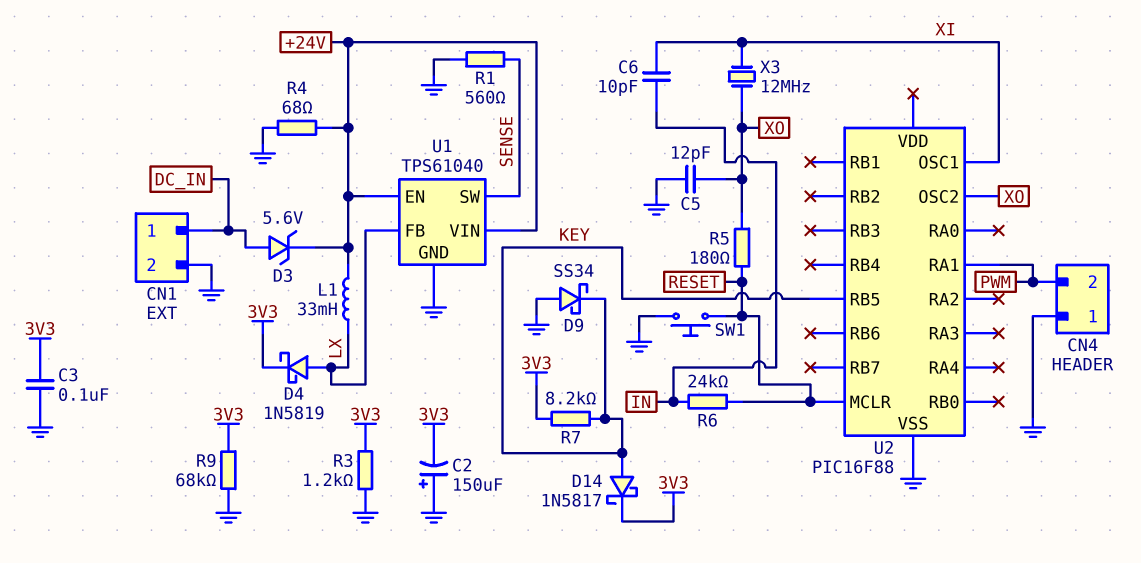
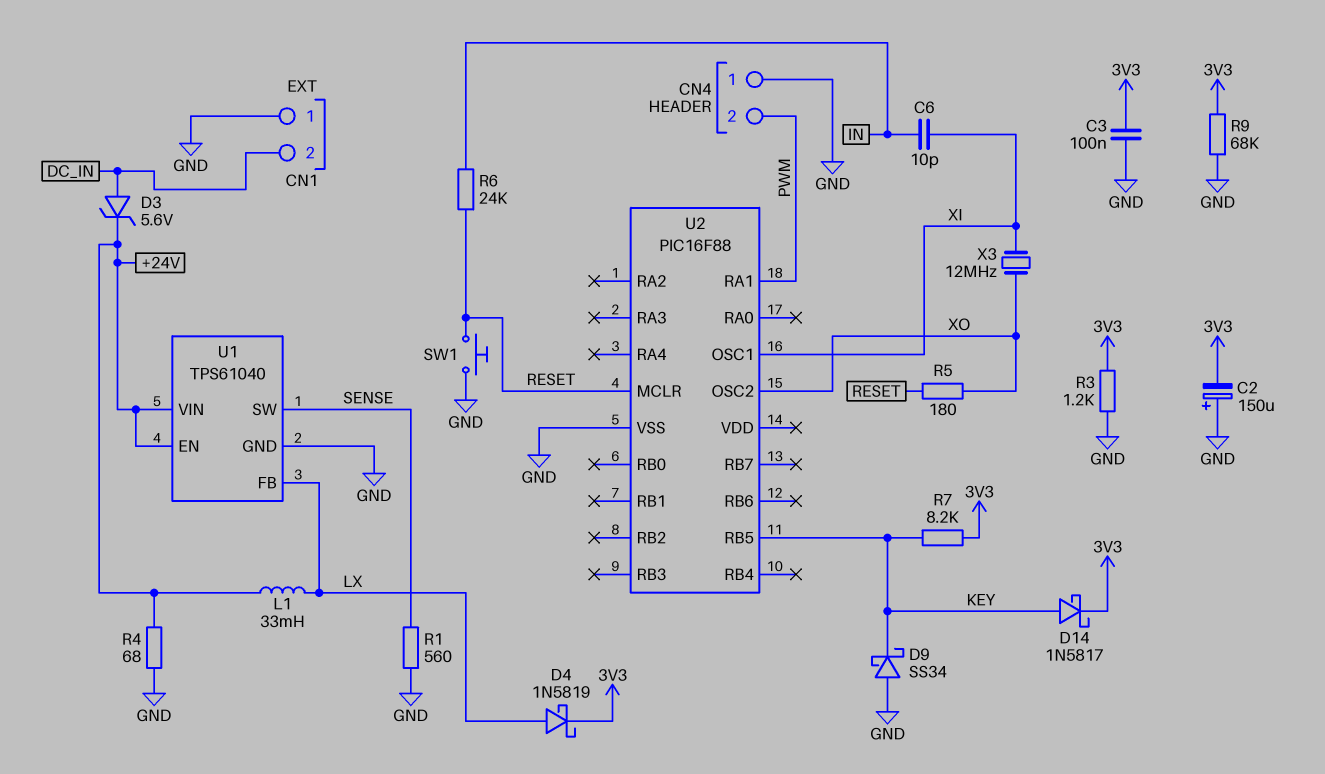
C5: 12pF (GND, XO) -> none
CN1 pin 1: DC_IN -> GND
CN1 pin 2: GND -> DC_IN

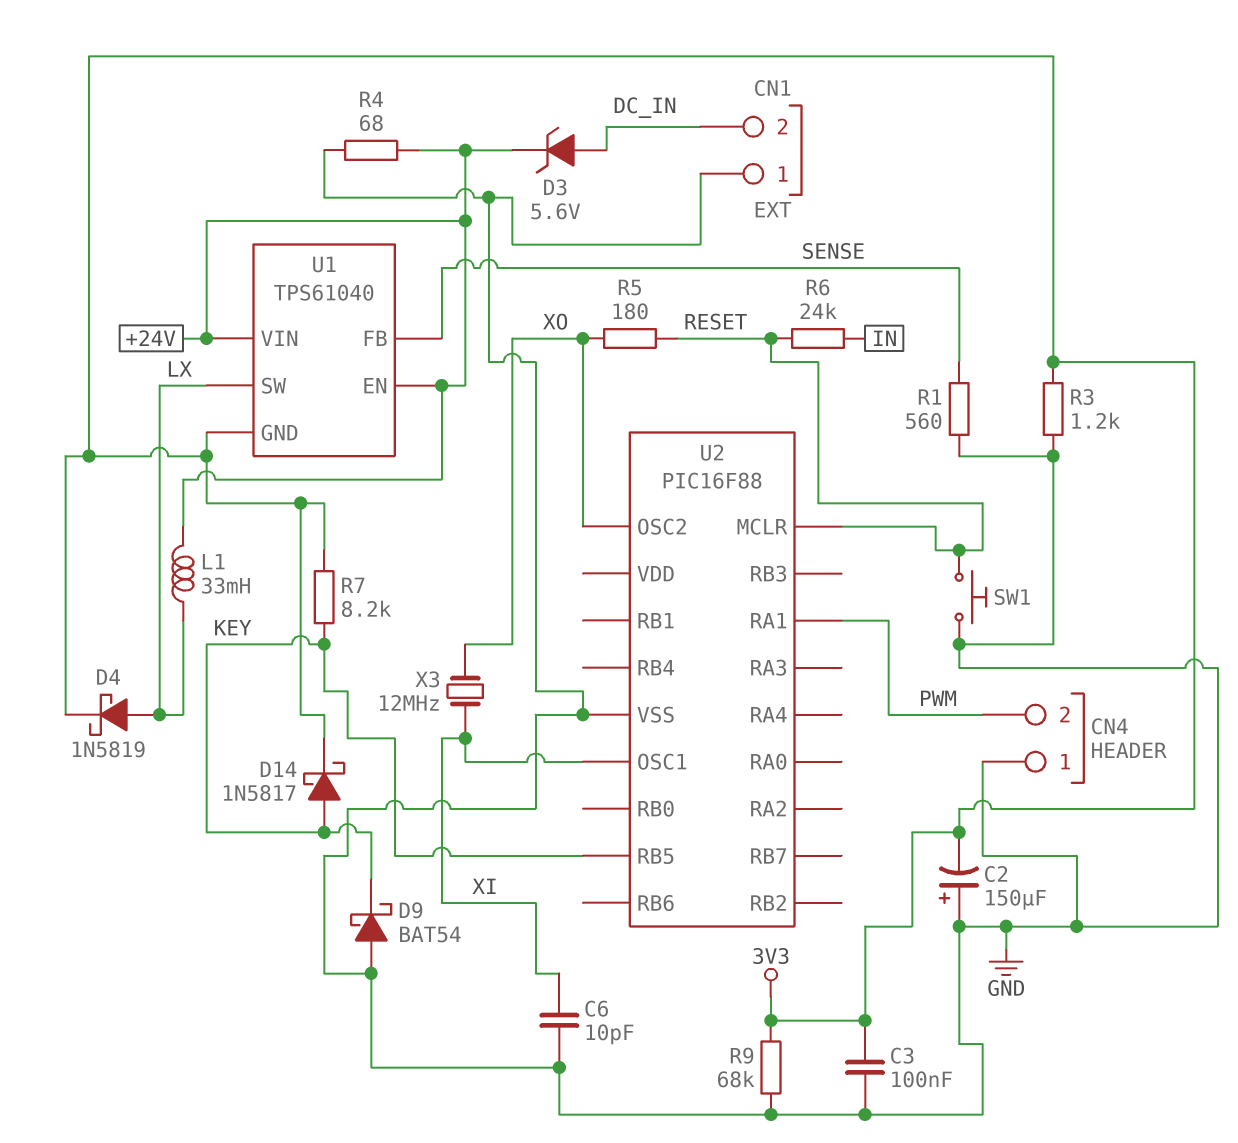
C6: 10pF (IN, XI) -> 10pF (GND, XI)
D9: schottky SS34 (A GND, K KEY) -> schottky BAT54 (A GND, K KEY)
U1 pin FB: LX -> SENSE
U1 pin GND: GND -> 3V3
U1 pin SW: SENSE -> LX

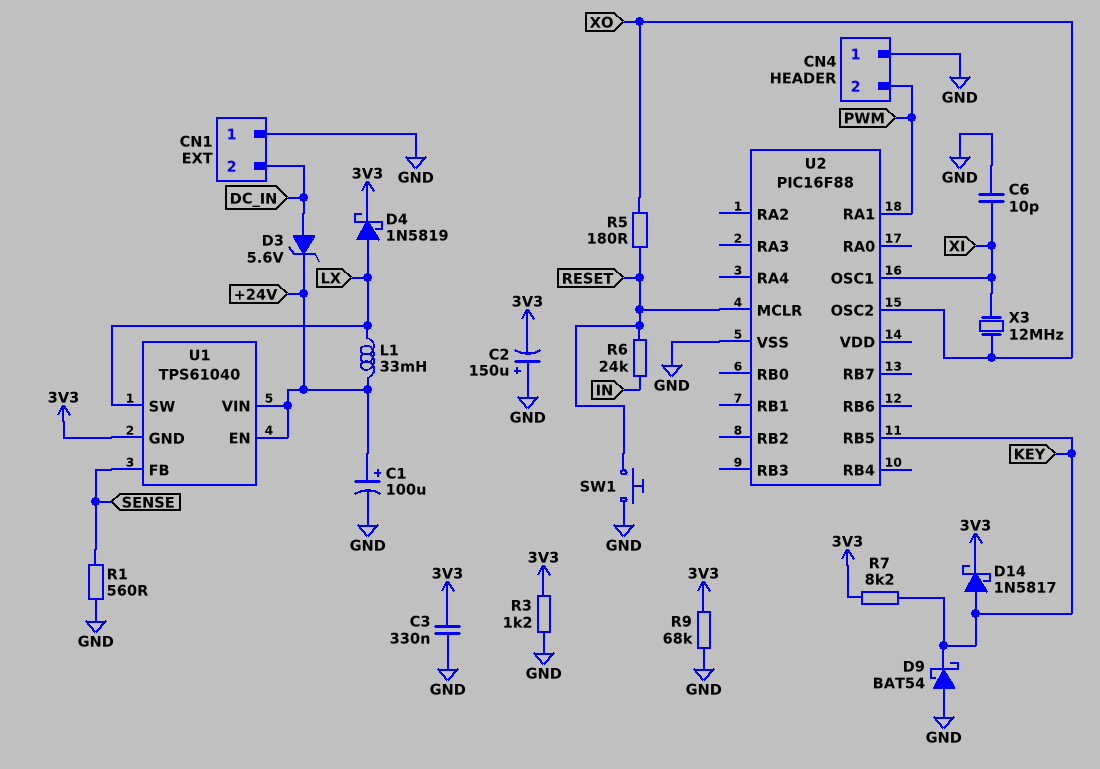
C1: none -> 100uF (plus +24V, minus GND)
C3: 100nF (3V3, GND) -> 330nF (3V3, GND)
R4: 68 (+24V, GND) -> none

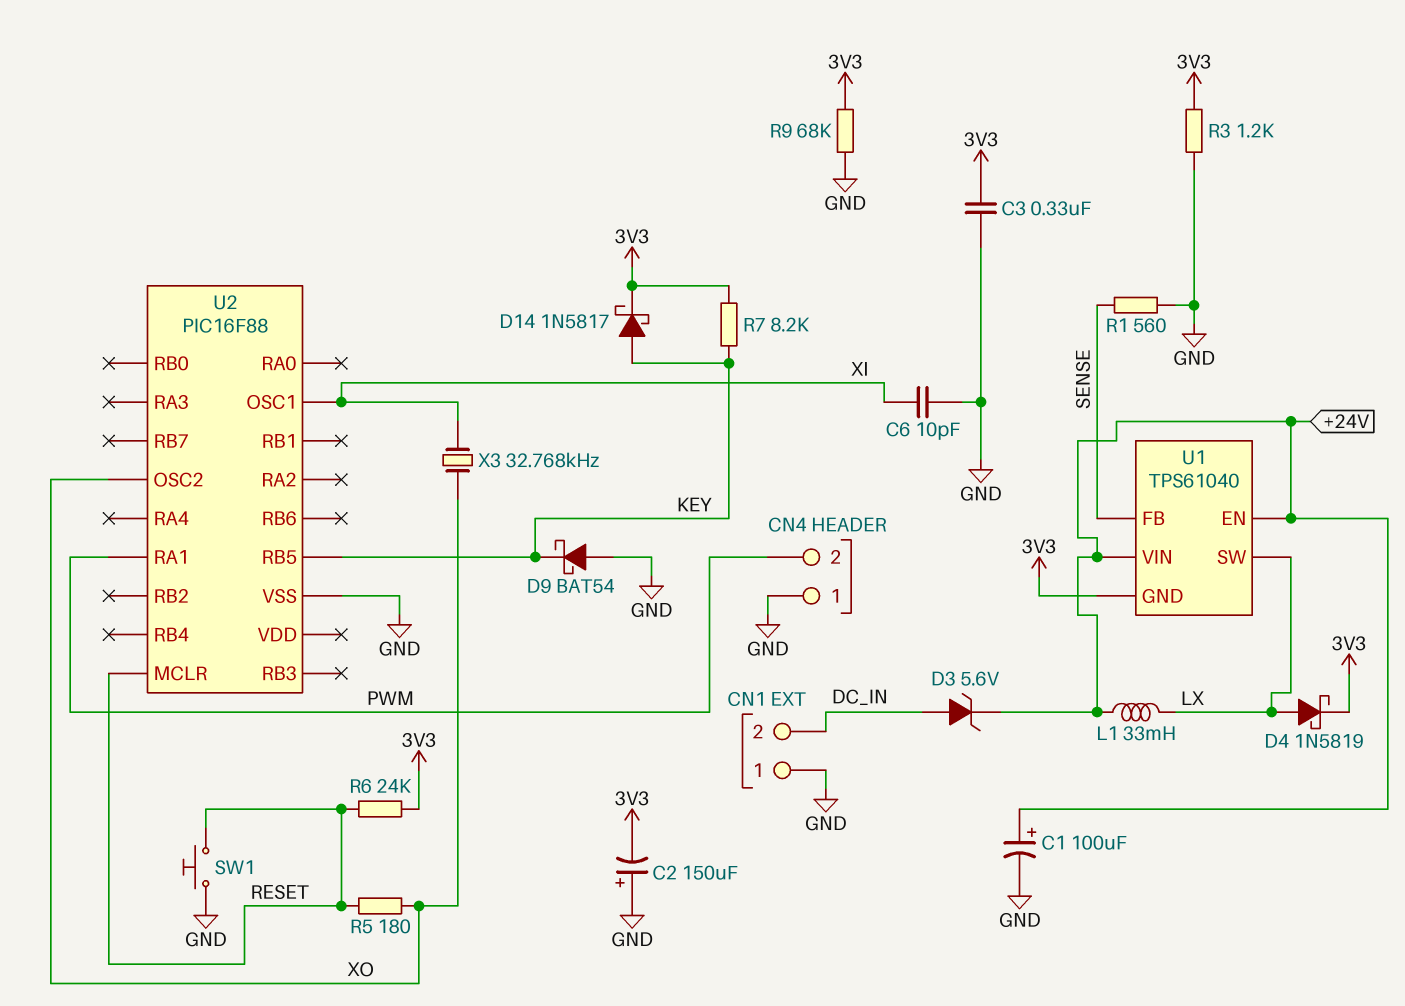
R6: 24k (IN, RESET) -> 24k (3V3, RESET)
X3: 12MHz (XI, XO) -> 32.768kHz (XI, XO)

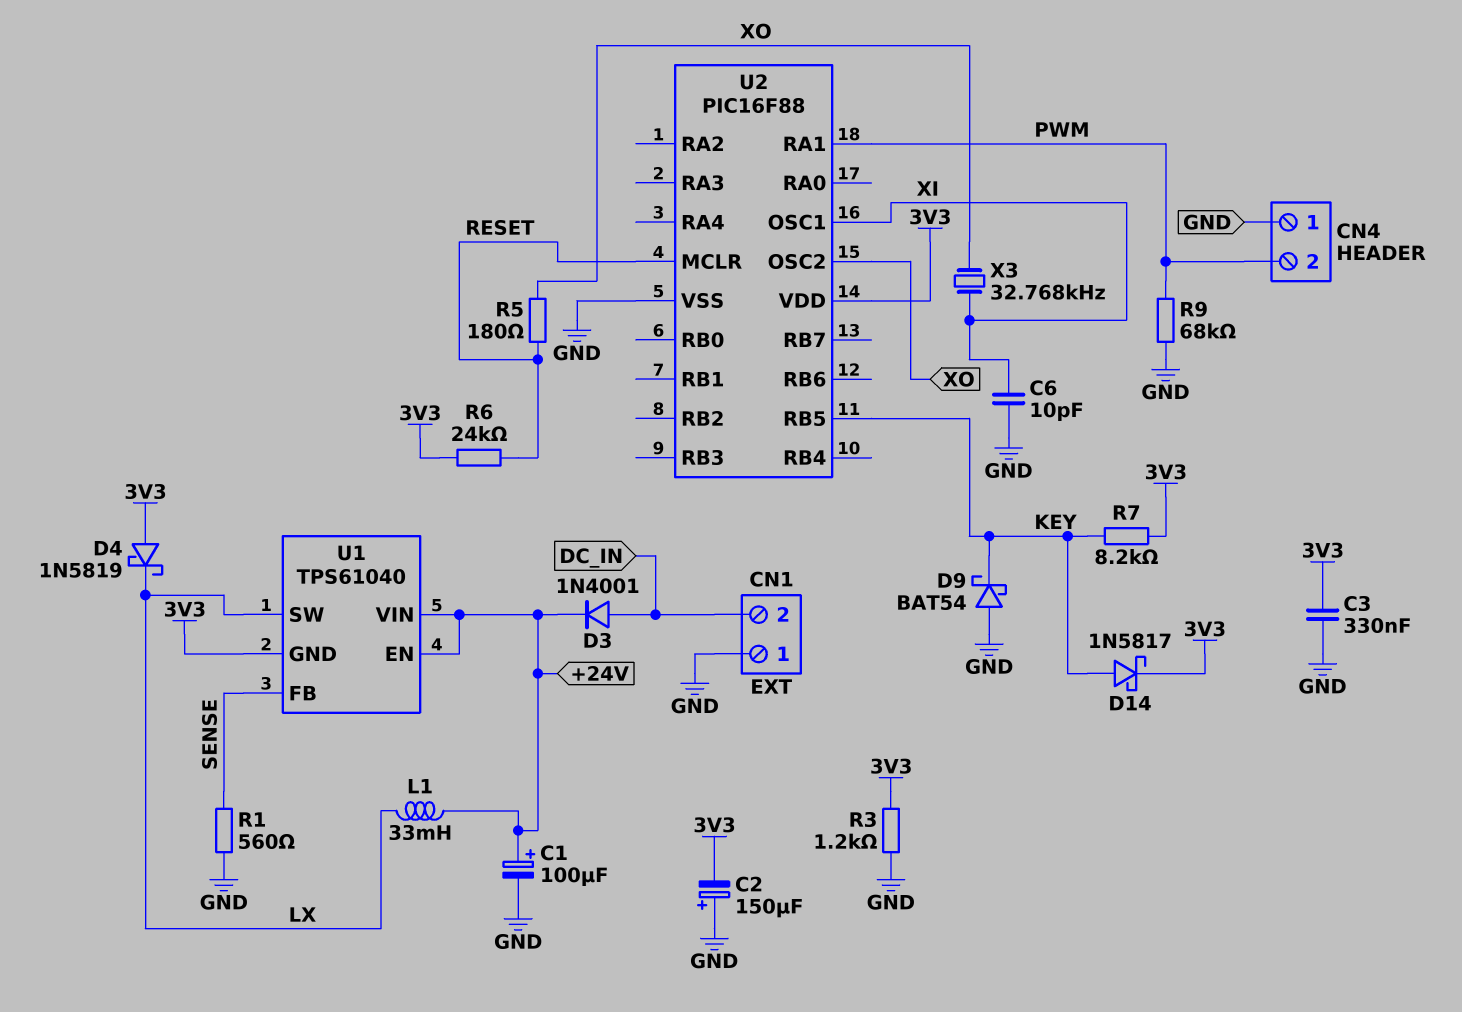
D3: zener 5.6V (A DC_IN, K +24V) -> diode 1N4001 (A DC_IN, K +24V)
D4: schottky 1N5819 (A LX, K 3V3) -> schottky 1N5819 (A 3V3, K LX)
R9: 68k (3V3, GND) -> 68k (GND, PWM)
SW1: button (GND, RESET) -> none
U2 pin VDD: none -> 3V3

